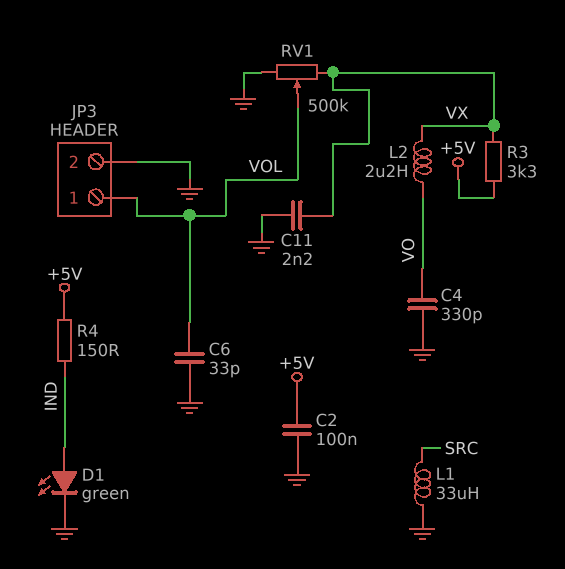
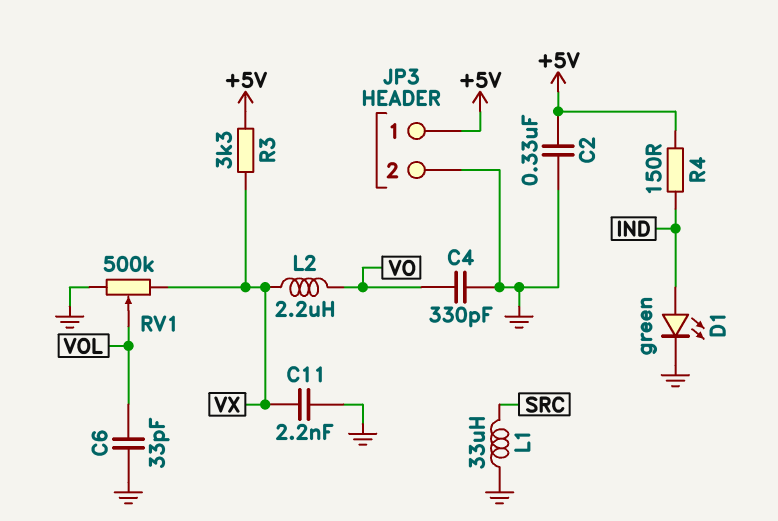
C2: 100nF (+5V, GND) -> 330nF (+5V, GND)
JP3 pin 1: VOL -> +5V

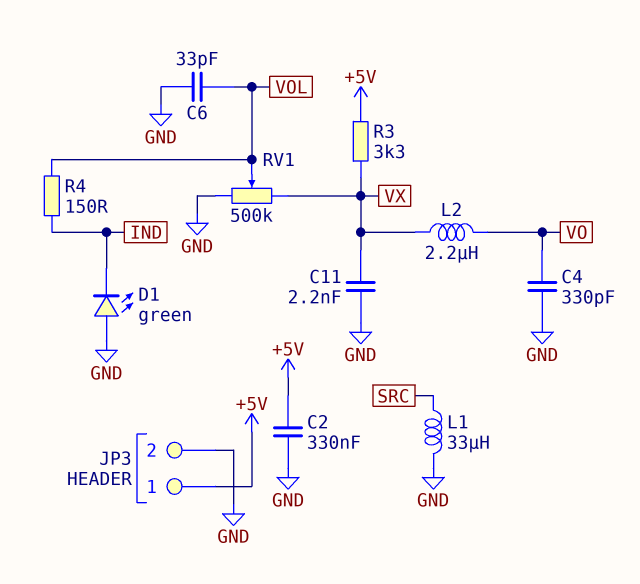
D1: LED green (A IND, K GND) -> LED green (A GND, K IND)
R4: 150 (+5V, IND) -> 150 (IND, VOL)

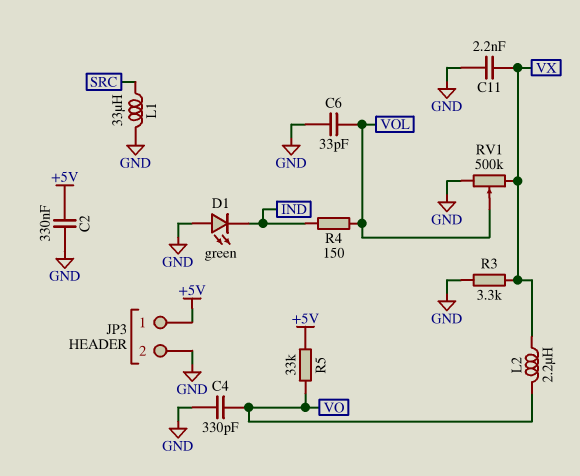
R3: 3.3k (+5V, VX) -> 3.3k (GND, VX)
R5: none -> 33k (+5V, VO)

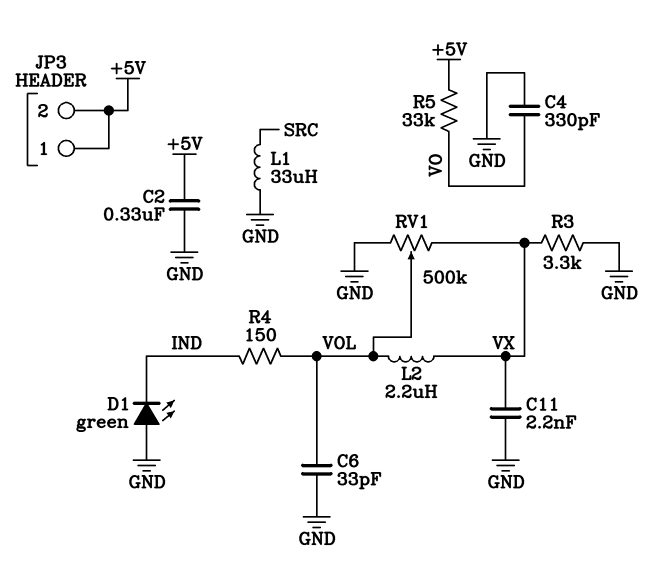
JP3 pin 2: GND -> +5V
L2: 2.2uH (VO, VX) -> 2.2uH (VOL, VX)

